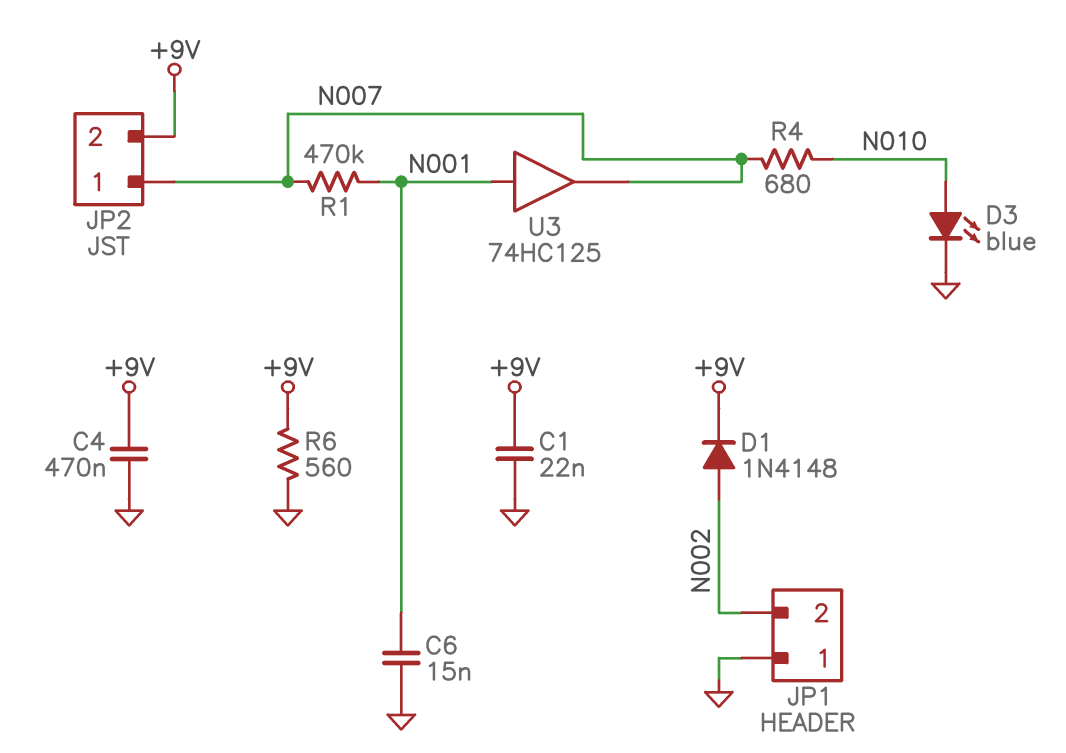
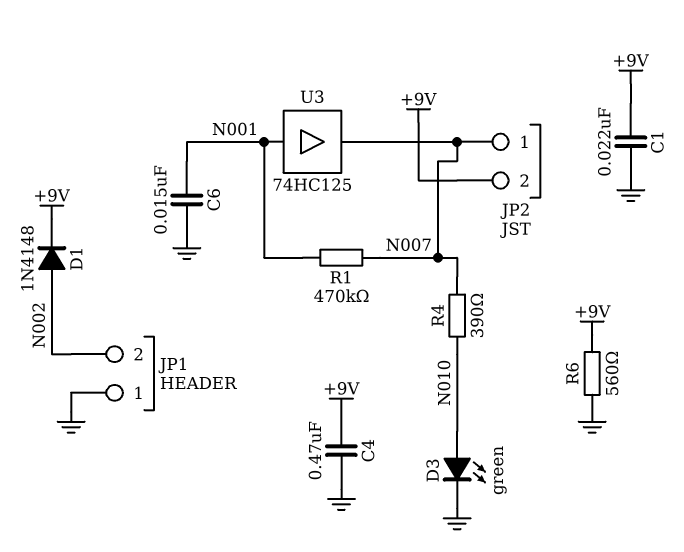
D3: LED blue (A N010, K GND) -> LED green (A N010, K GND)
R4: 680 (N007, N010) -> 390 (N007, N010)

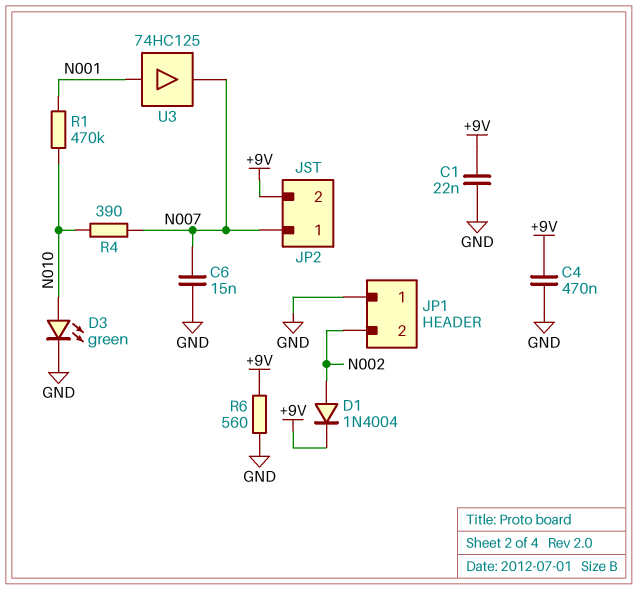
C6: 15nF (GND, N001) -> 15nF (GND, N007)
D1: diode 1N4148 (A N002, K +9V) -> diode 1N4004 (A N002, K +9V)
R1: 470k (N001, N007) -> 470k (N001, N010)

